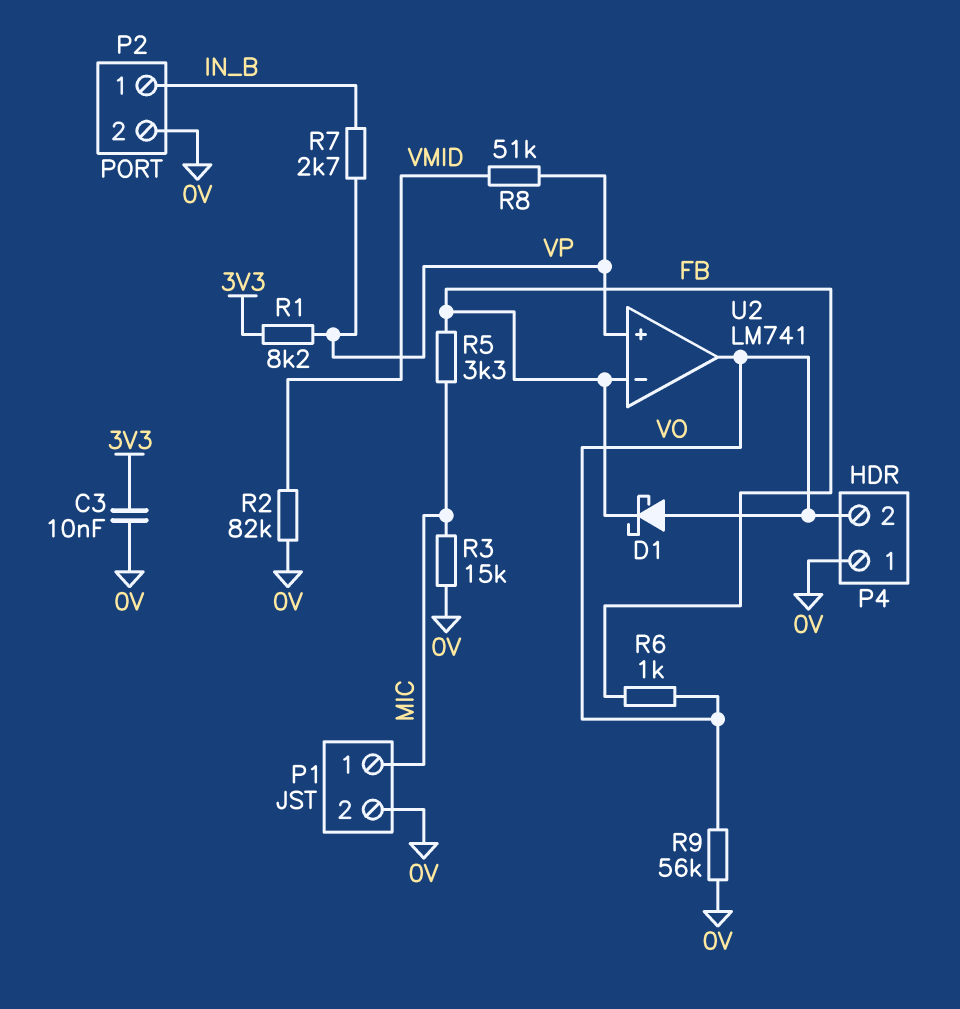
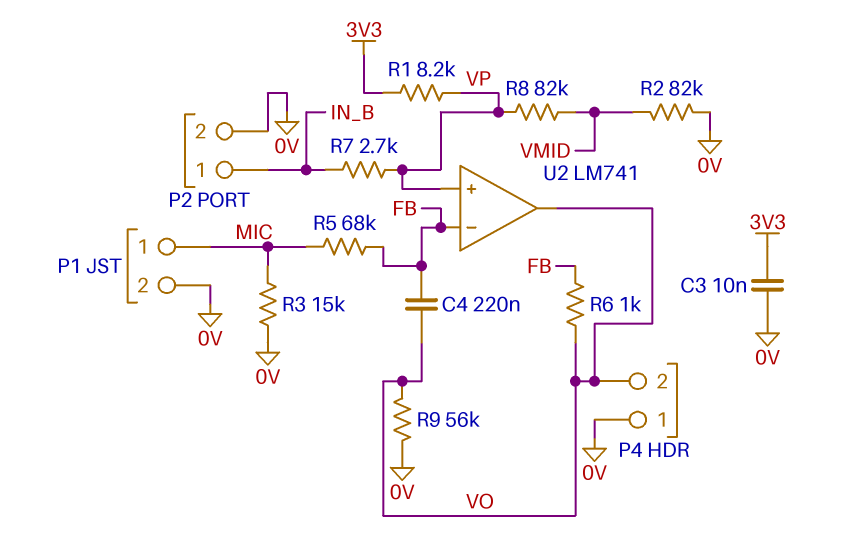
C4: none -> 220nF (FB, VO)
D1: schottky (A VO, K FB) -> none
R5: 3.3k (FB, MIC) -> 68k (FB, MIC)
R8: 51k (VMID, VP) -> 82k (VMID, VP)

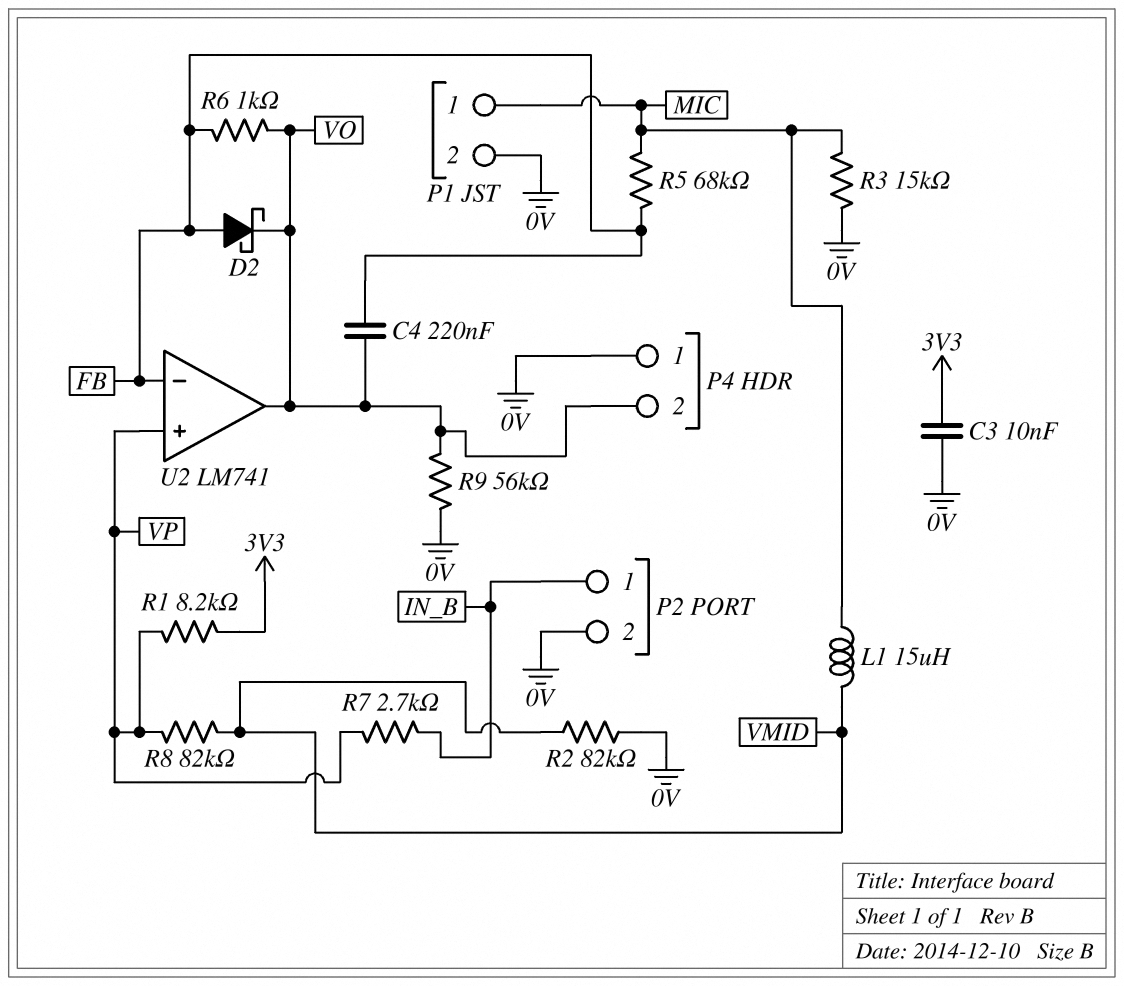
D2: none -> schottky (A FB, K VO)
L1: none -> 15uH (MIC, VMID)

